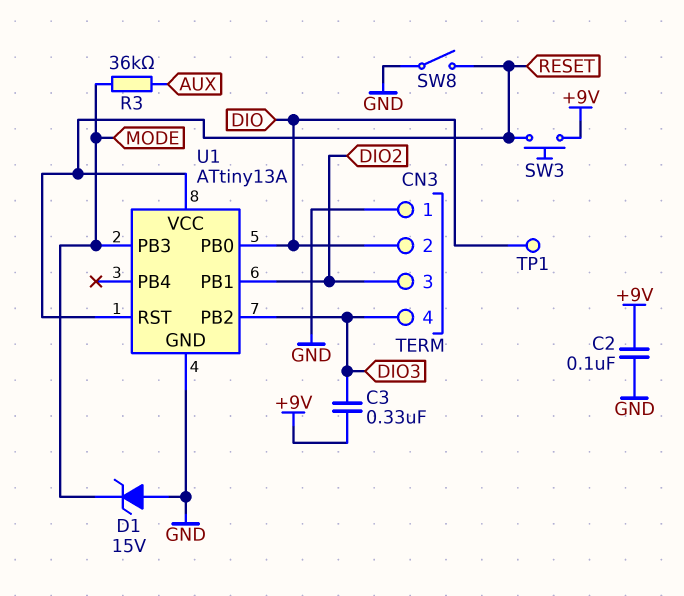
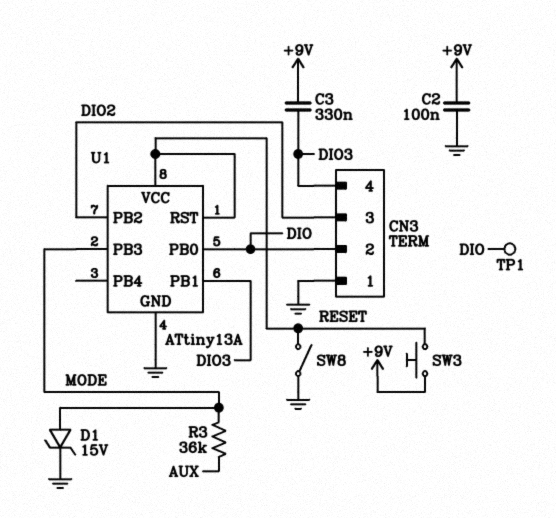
D1: zener 15V (A GND, K MODE) -> zener 15V (A MODE, K GND)
U1 pin PB1: DIO2 -> DIO3
U1 pin PB2: DIO3 -> DIO2

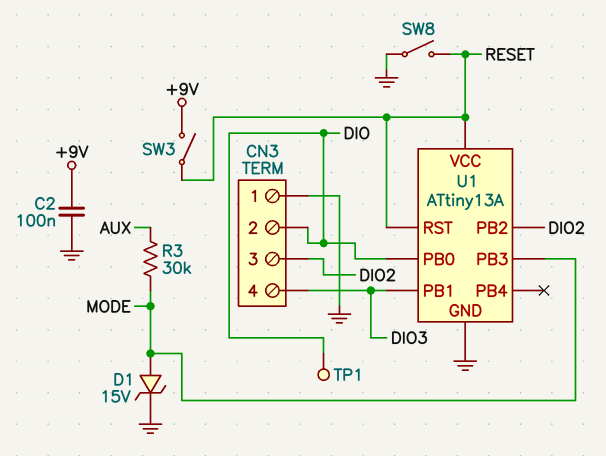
C3: 330nF (+9V, DIO3) -> none
R3: 36k (AUX, MODE) -> 30k (AUX, MODE)
SW3: button (+9V, RESET) -> switch (+9V, RESET)

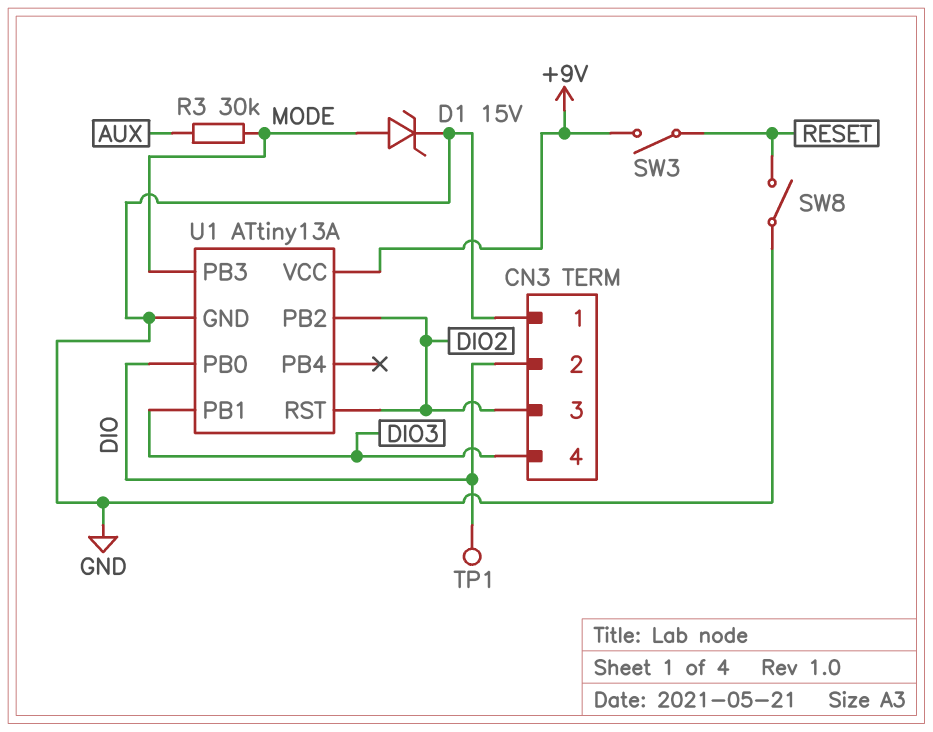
C2: 100nF (+9V, GND) -> none
U1 pin RST: RESET -> DIO2
U1 pin VCC: RESET -> +9V

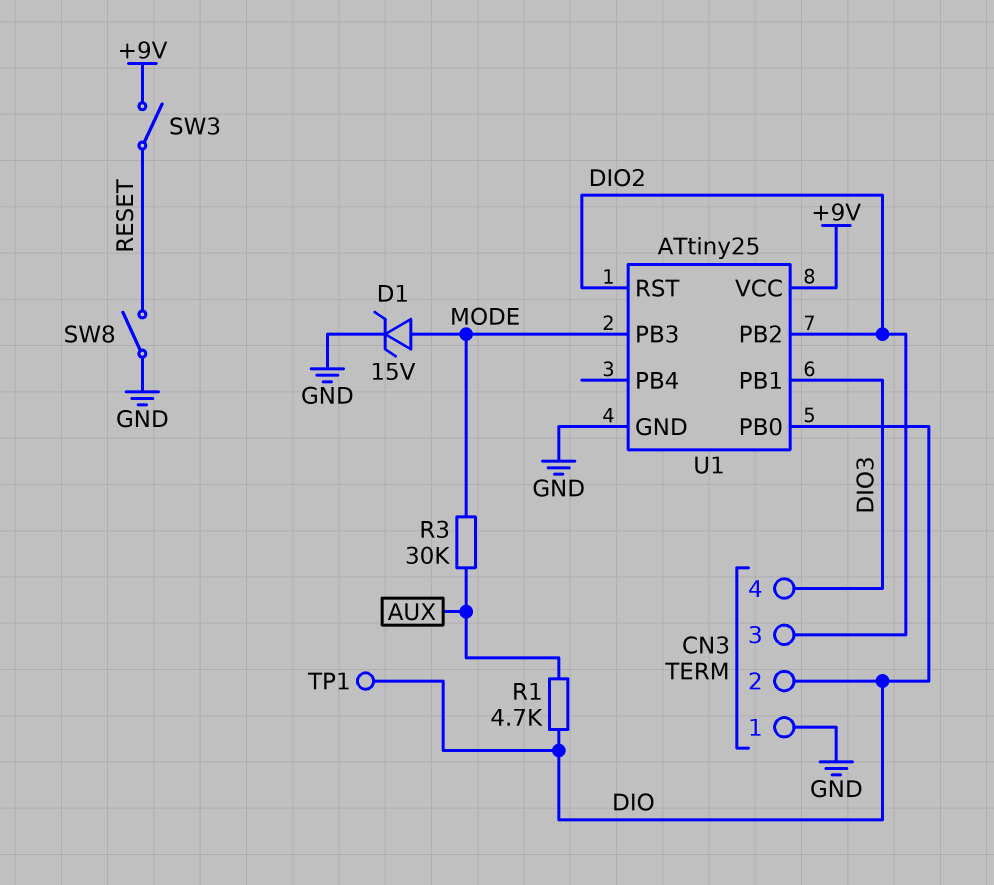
R1: none -> 4.7k (AUX, DIO)
U1: ATtiny13A -> ATtiny25

